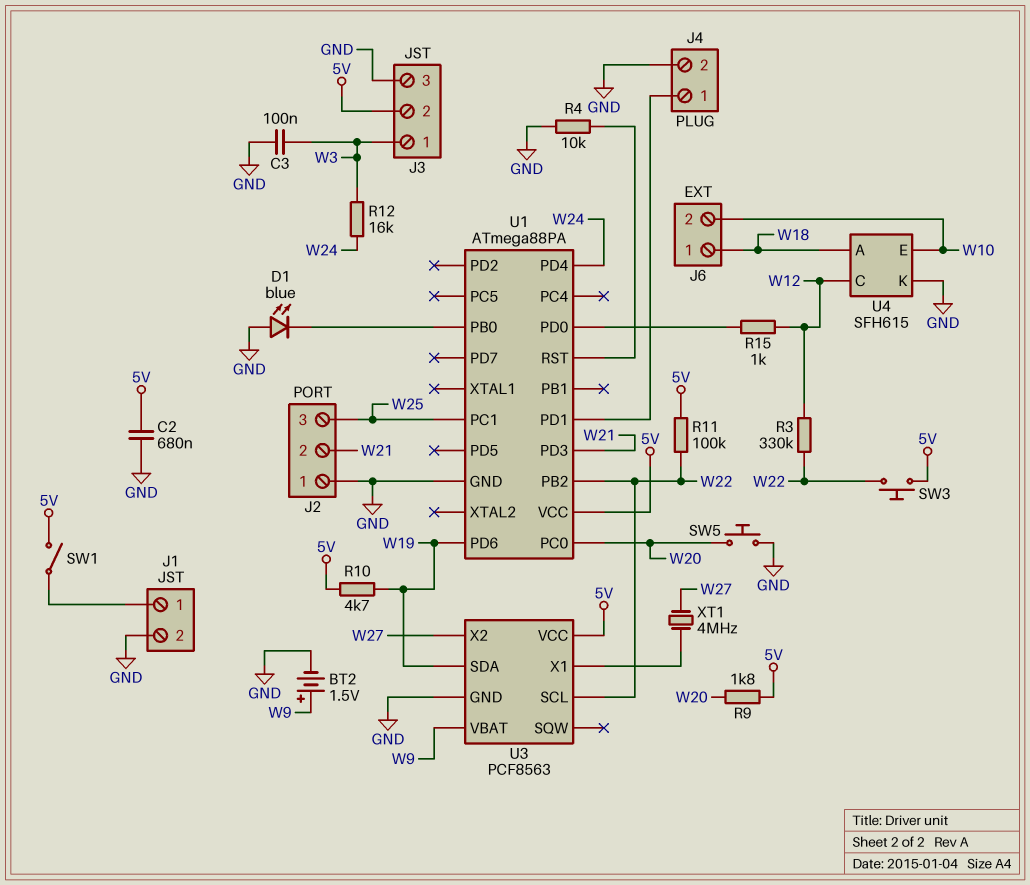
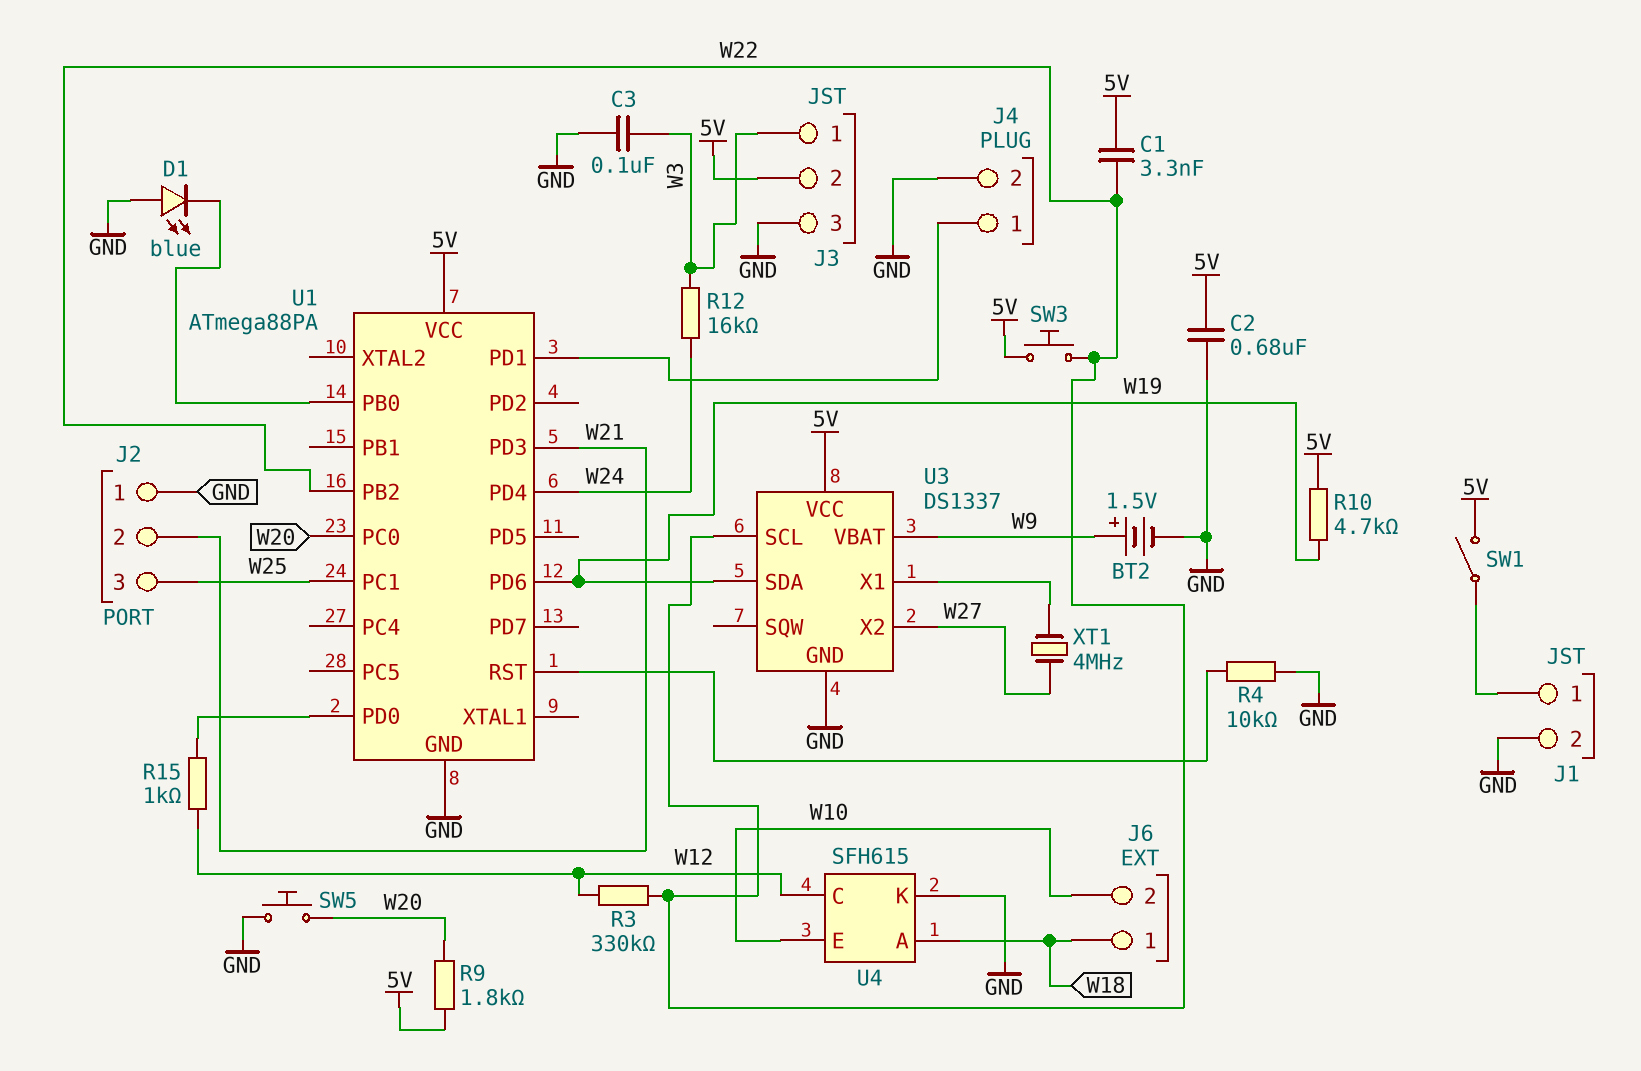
C1: none -> 3.3nF (5V, W22)
R11: 100k (5V, W22) -> none
U3: PCF8563 -> DS1337

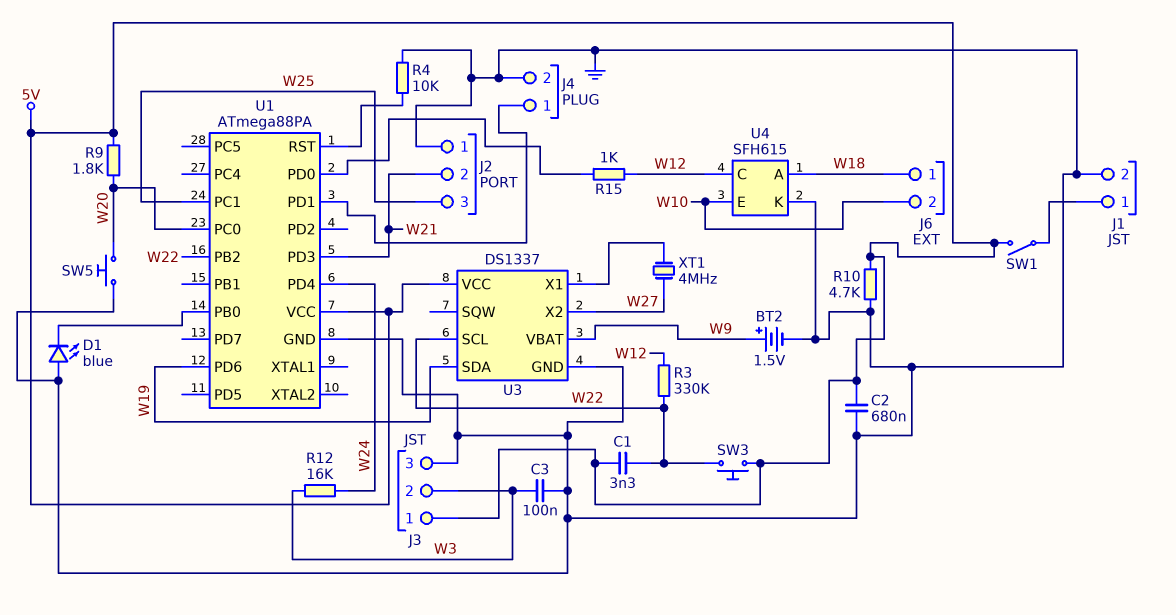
J3 pin 1: W3 -> 5V
J3 pin 2: 5V -> W3
R10: 4.7k (5V, W19) -> 4.7k (5V, GND)

